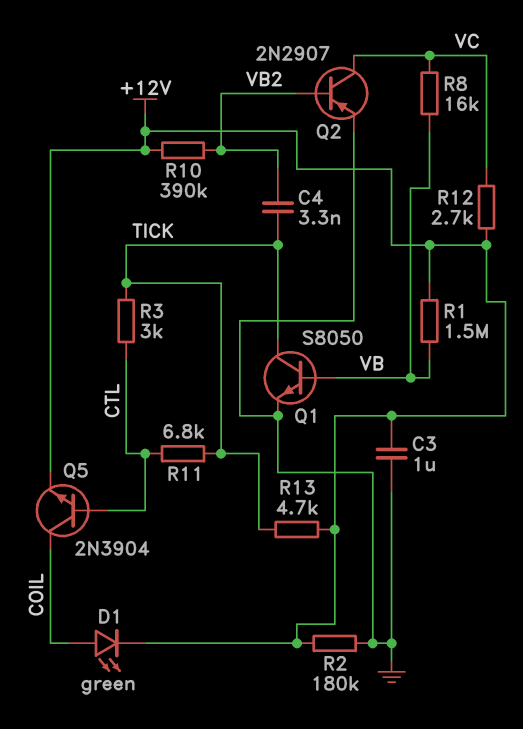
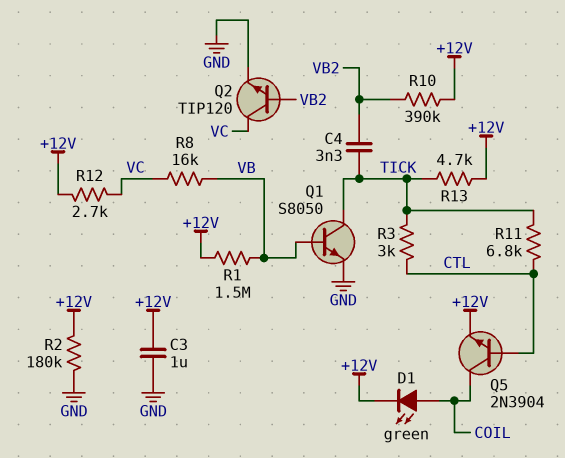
Q2: PNP 2N2907 (B VB2, C VC, E GND) -> NPN TIP120 (B VB2, C VC, E GND)

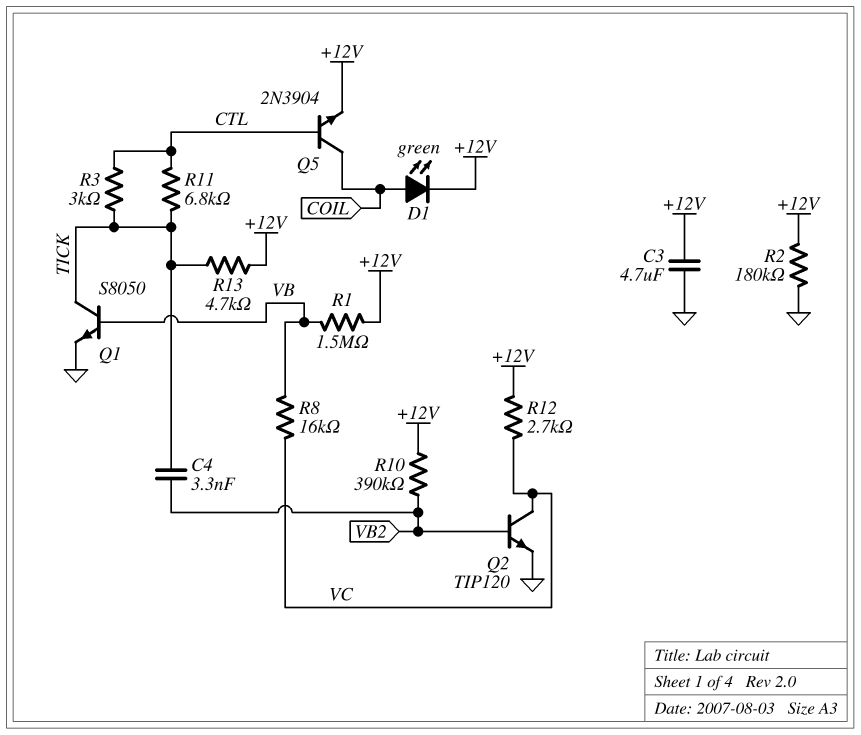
C3: 1uF (+12V, GND) -> 4.7uF (+12V, GND)

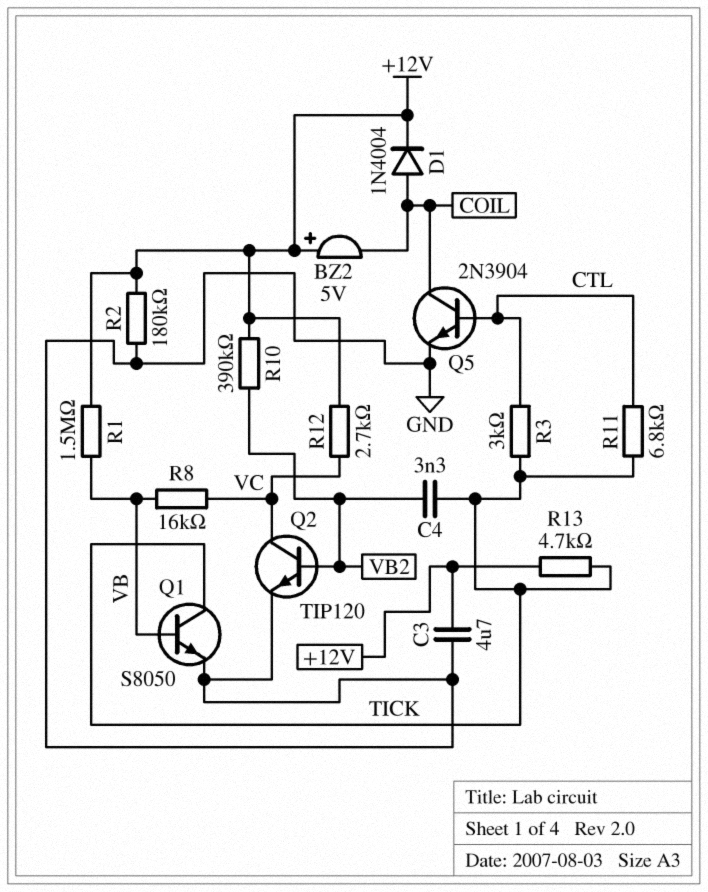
BZ2: none -> buzzer 5V (plus +12V, minus COIL)
D1: LED green (A COIL, K +12V) -> diode 1N4004 (A COIL, K +12V)
Q5: NPN 2N3904 (B CTL, C COIL, E +12V) -> NPN 2N3904 (B CTL, C COIL, E GND)

